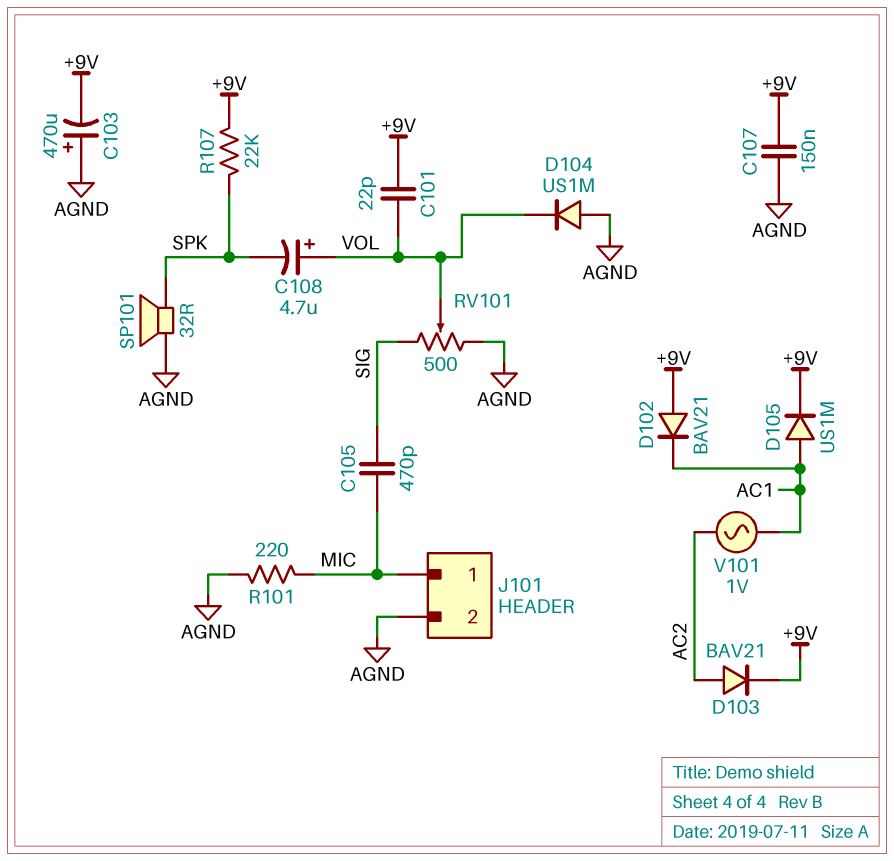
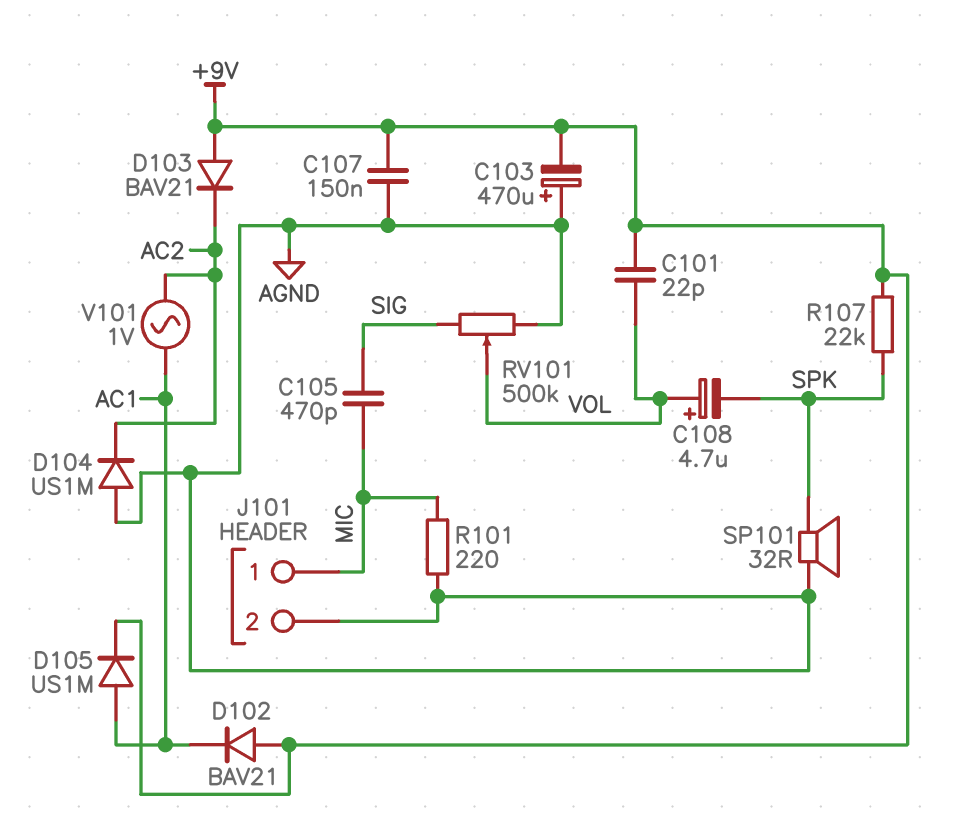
D103: diode BAV21 (A AC2, K +9V) -> diode BAV21 (A +9V, K AC2)
D104: diode US1M (A AGND, K VOL) -> diode US1M (A AGND, K AC2)
RV101: 500 (AGND, SIG, wiper VOL) -> 500k (AGND, SIG, wiper VOL)

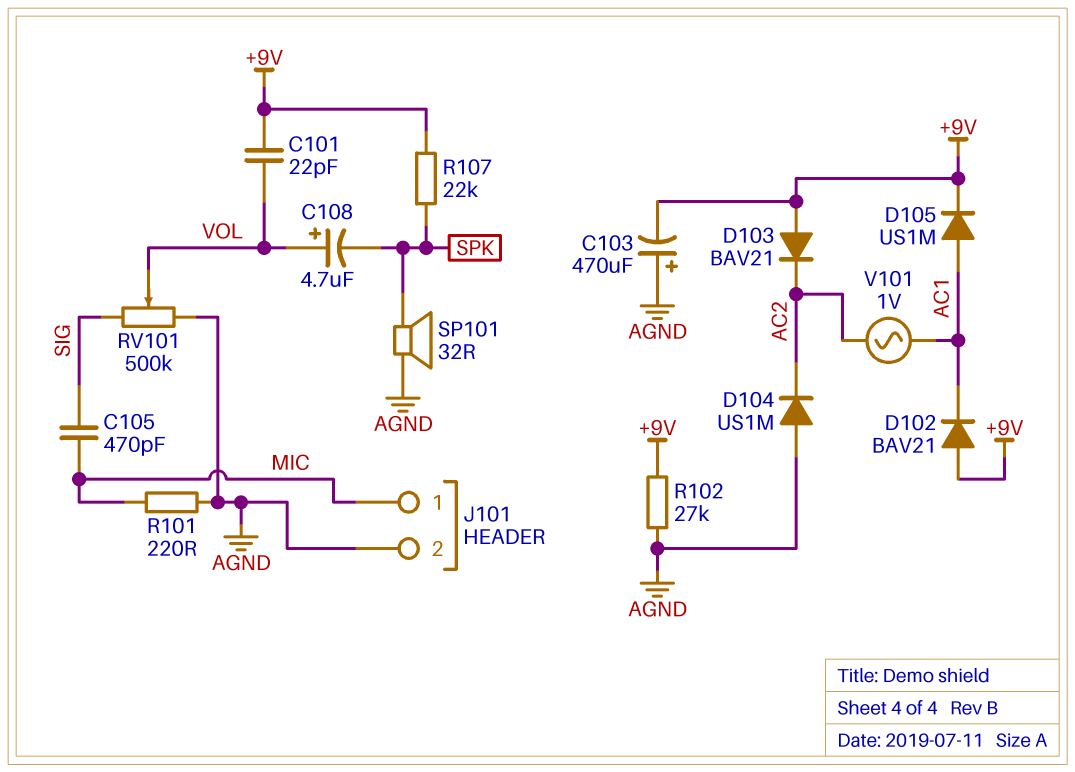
C107: 150nF (+9V, AGND) -> none
R102: none -> 27k (+9V, AGND)

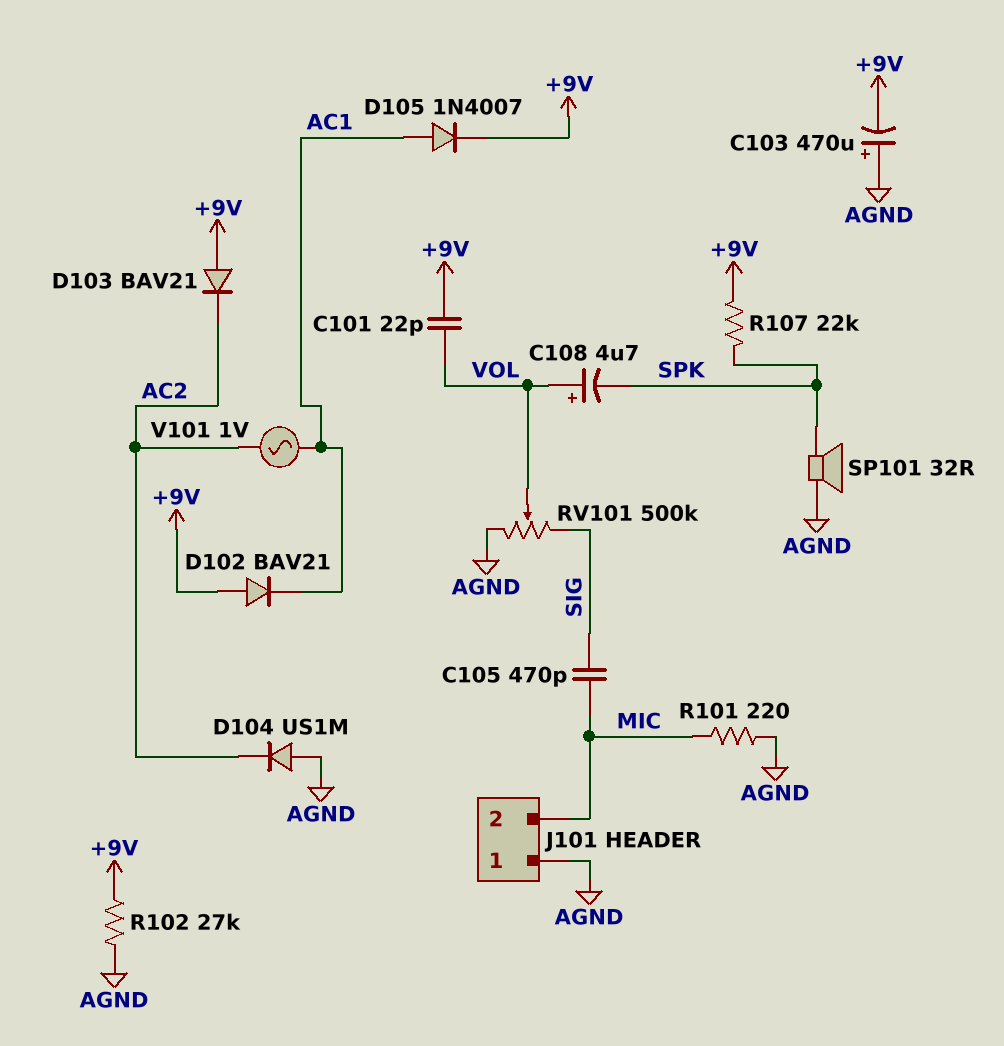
D105: diode US1M (A AC1, K +9V) -> diode 1N4007 (A AC1, K +9V)
J101 pin 1: MIC -> AGND
J101 pin 2: AGND -> MIC

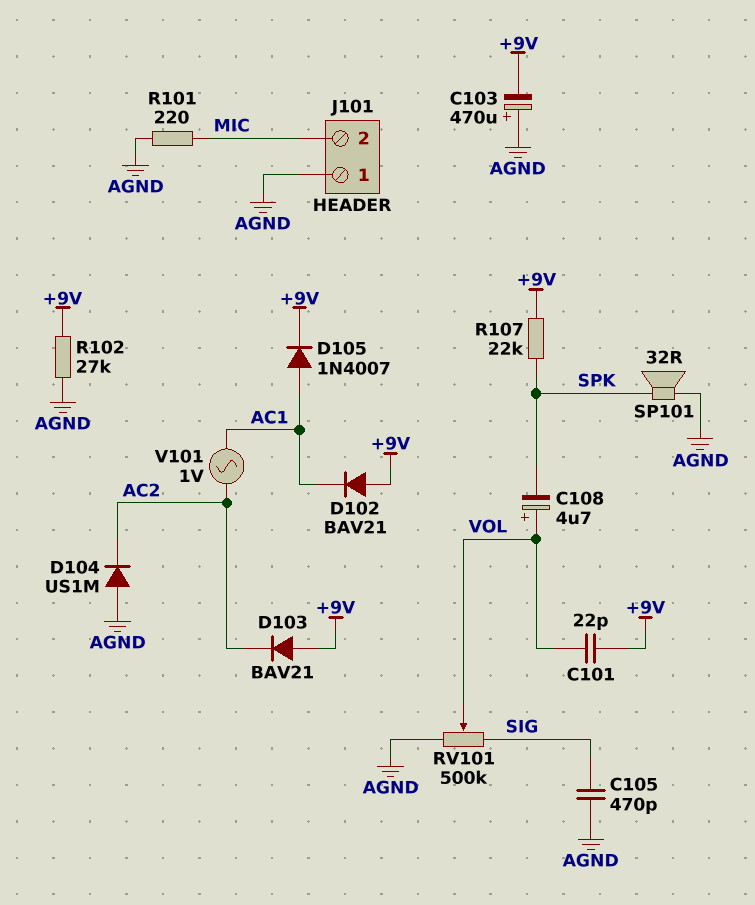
C105: 470pF (MIC, SIG) -> 470pF (AGND, SIG)

